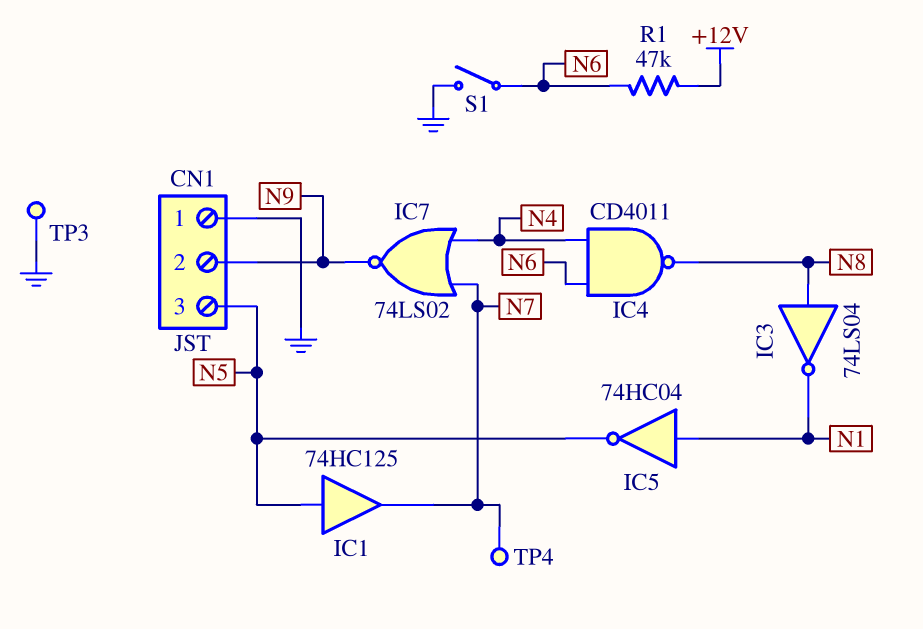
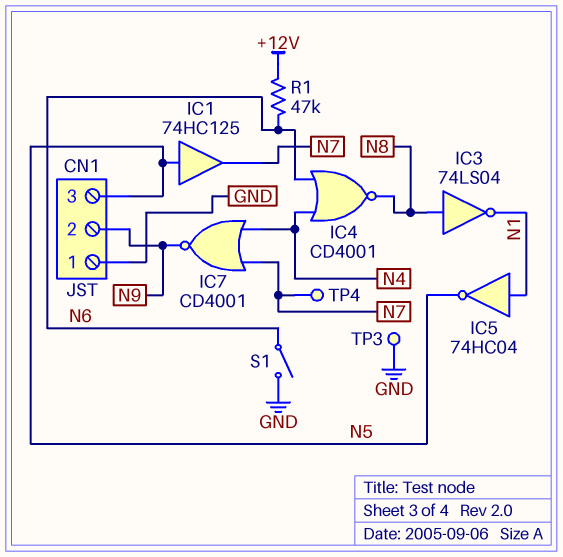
IC4: NAND CD4011 (in N4, in N6, out N8) -> NOR CD4001 (in N4, in N6, out N8)
IC7: NOR 74LS02 (in N4, in N7, out N9) -> NOR CD4001 (in N4, in N7, out N9)

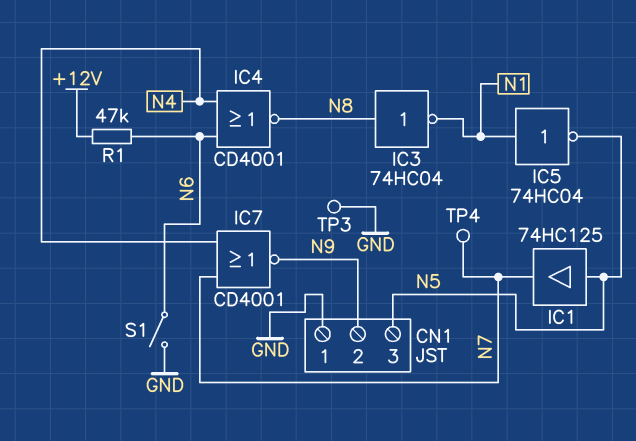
IC3: NOT 74LS04 (in N8, out N1) -> NOT 74HC04 (in N8, out N1)

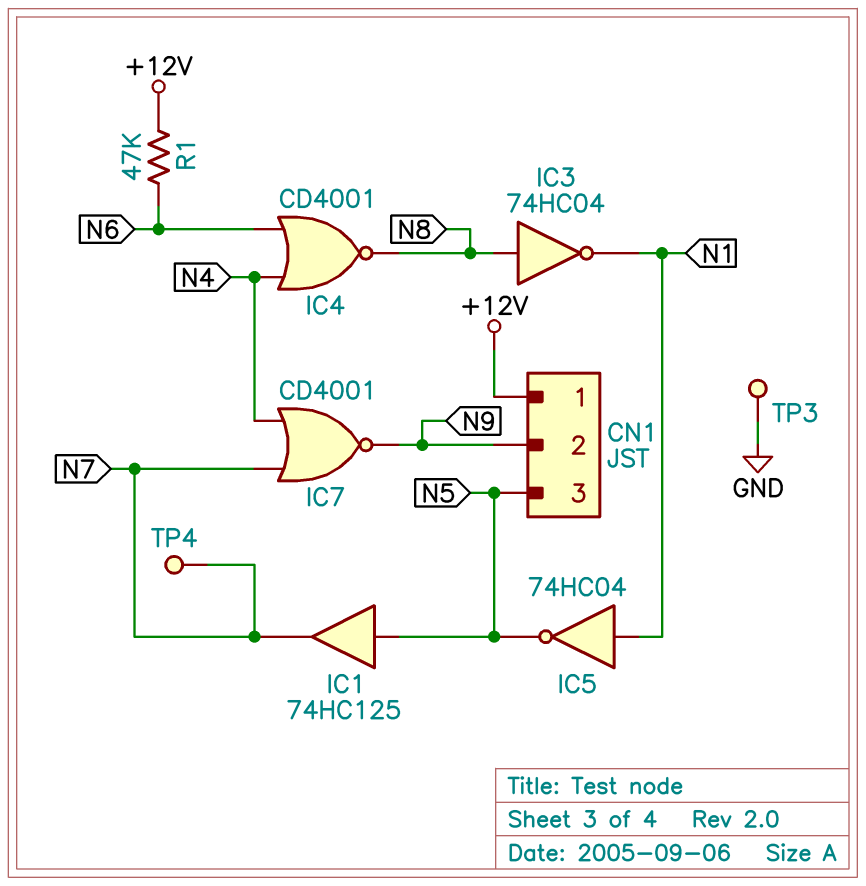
CN1 pin 1: GND -> +12V
S1: switch (GND, N6) -> none

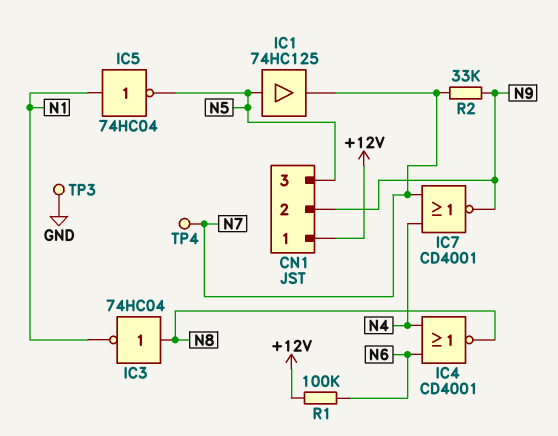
R1: 47k (+12V, N6) -> 100k (+12V, N6)
R2: none -> 33k (N7, N9)

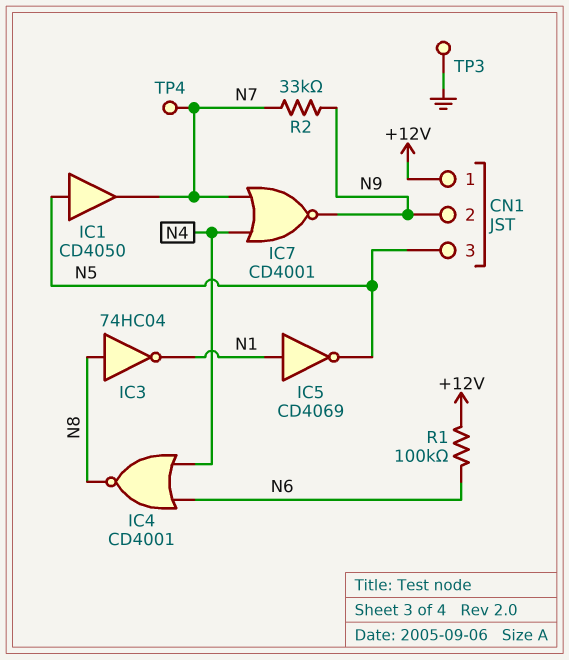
IC1: buffer 74HC125 (in N5, out N7) -> buffer CD4050 (in N5, out N7)
IC5: NOT 74HC04 (in N1, out N5) -> NOT CD4069 (in N1, out N5)

